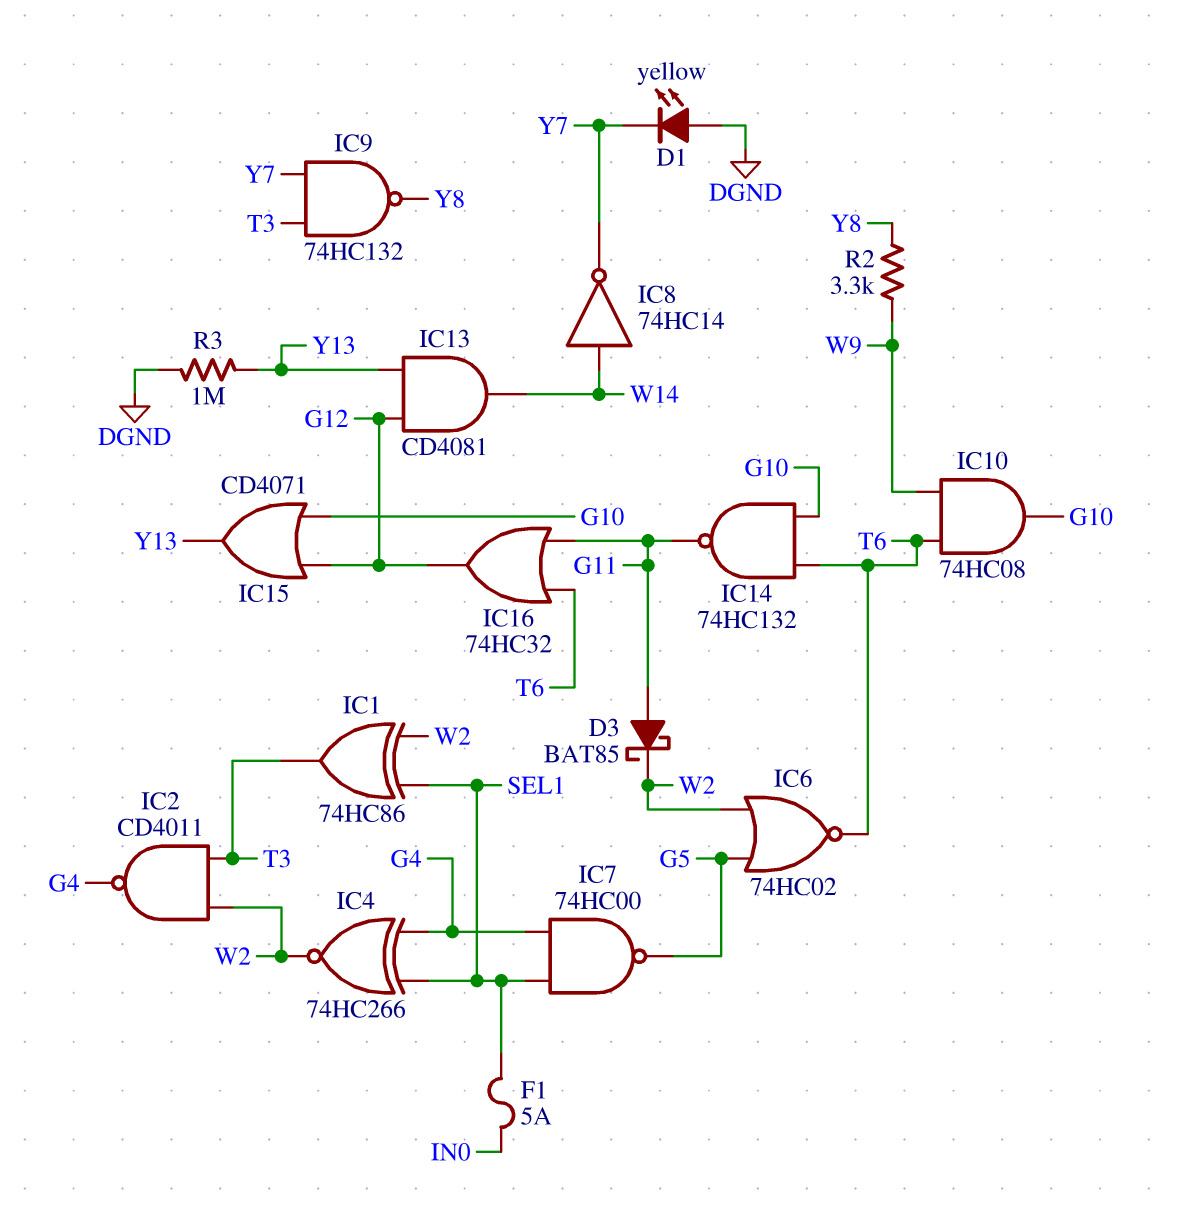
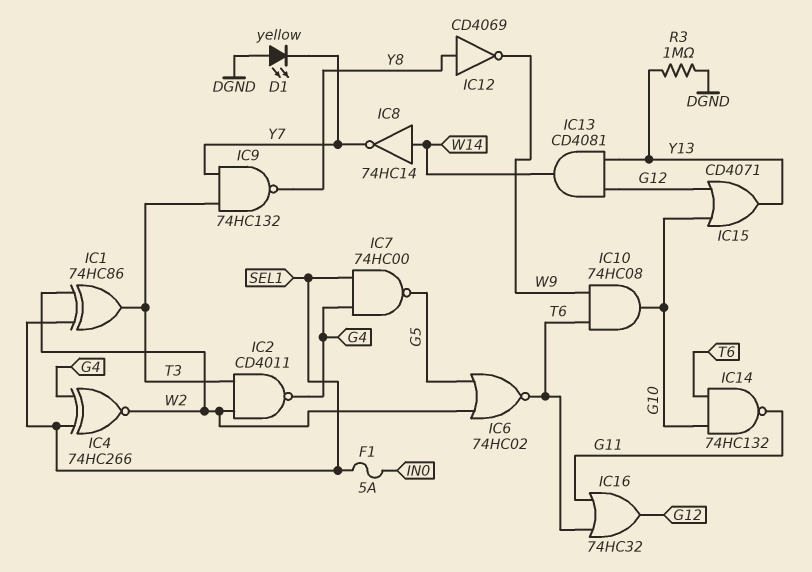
D3: schottky BAT85 (A G11, K W2) -> none
IC12: none -> NOT CD4069 (in Y8, out W9)
R2: 3.3k (W9, Y8) -> none

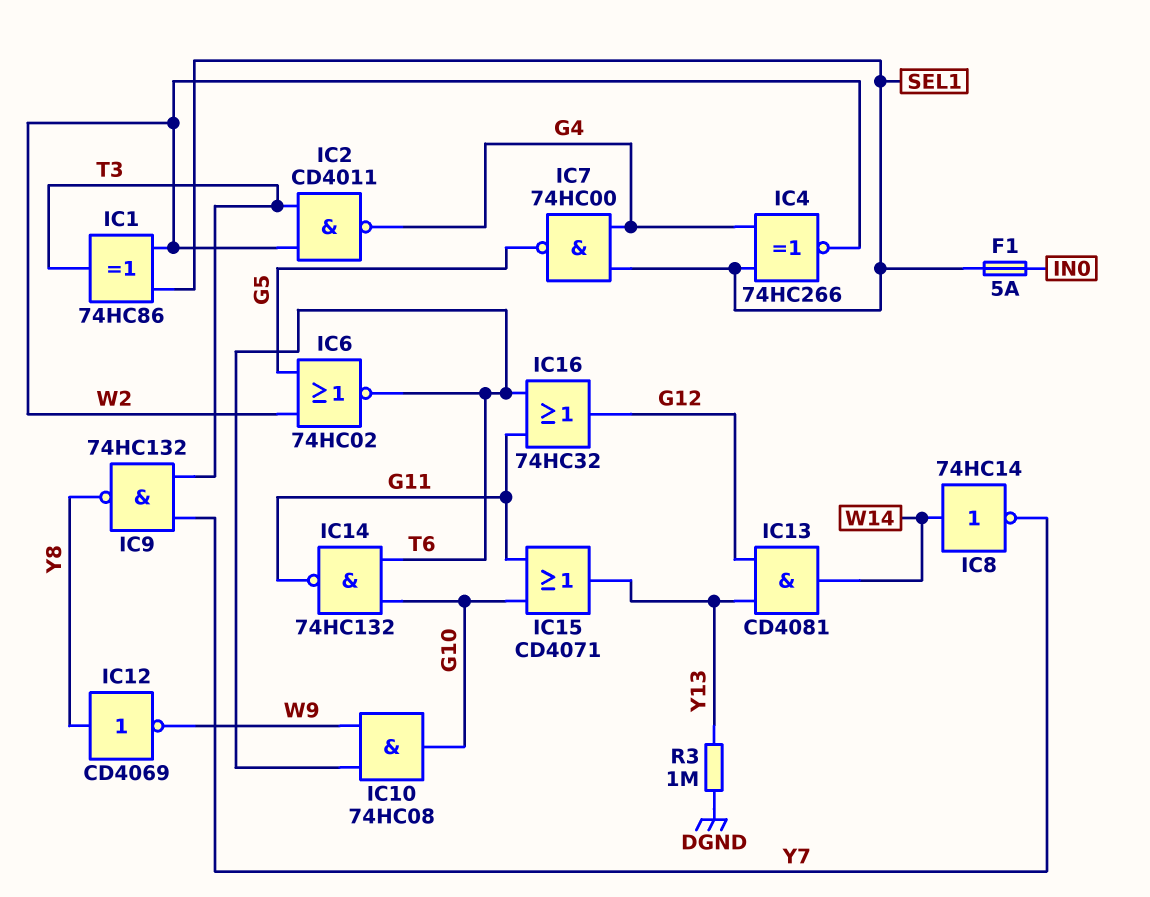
D1: LED yellow (A DGND, K Y7) -> none
IC15: OR CD4071 (in G10, in G12, out Y13) -> OR CD4071 (in G10, in G11, out Y13)

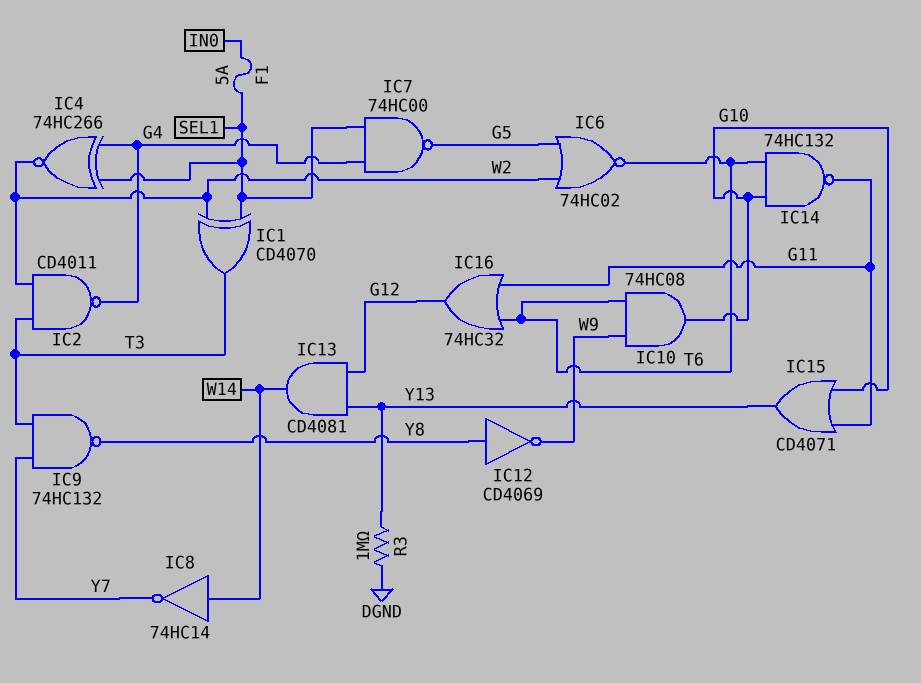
IC1: XOR 74HC86 (in SEL1, in W2, out T3) -> XOR CD4070 (in SEL1, in W2, out T3)

